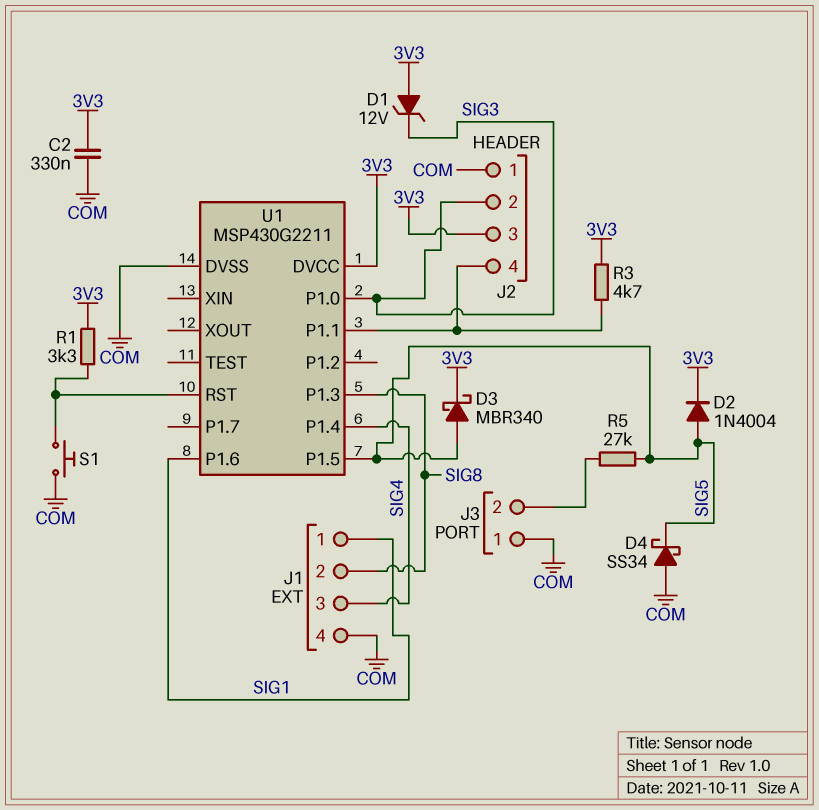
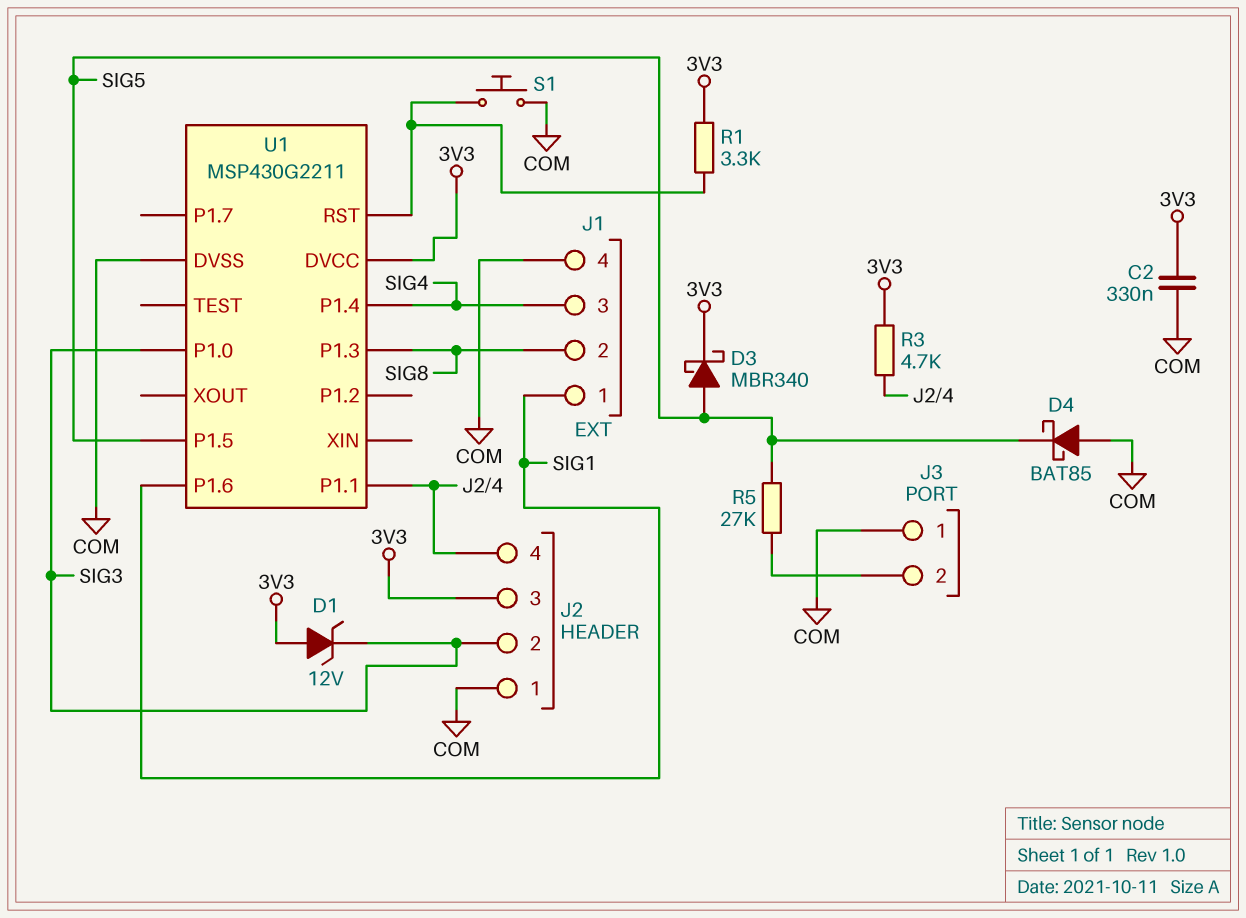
D2: diode 1N4004 (A SIG5, K 3V3) -> none
D4: schottky SS34 (A COM, K SIG5) -> schottky BAT85 (A COM, K SIG5)

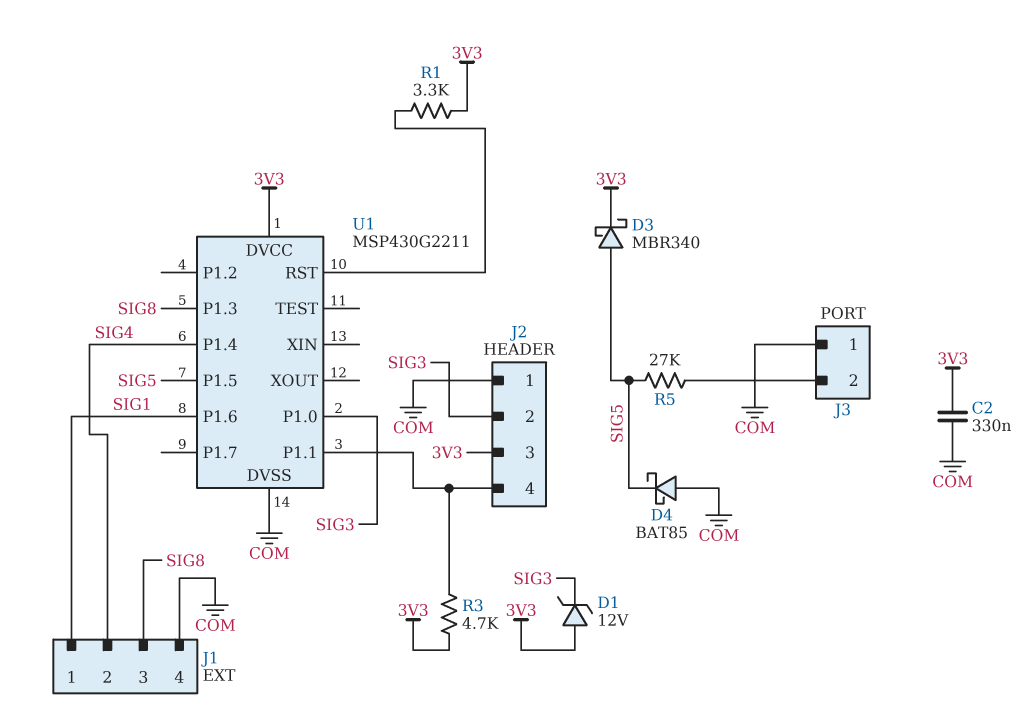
J1 pin 2: SIG8 -> SIG4
J1 pin 3: SIG4 -> SIG8
S1: button (COM, U1/RST) -> none

